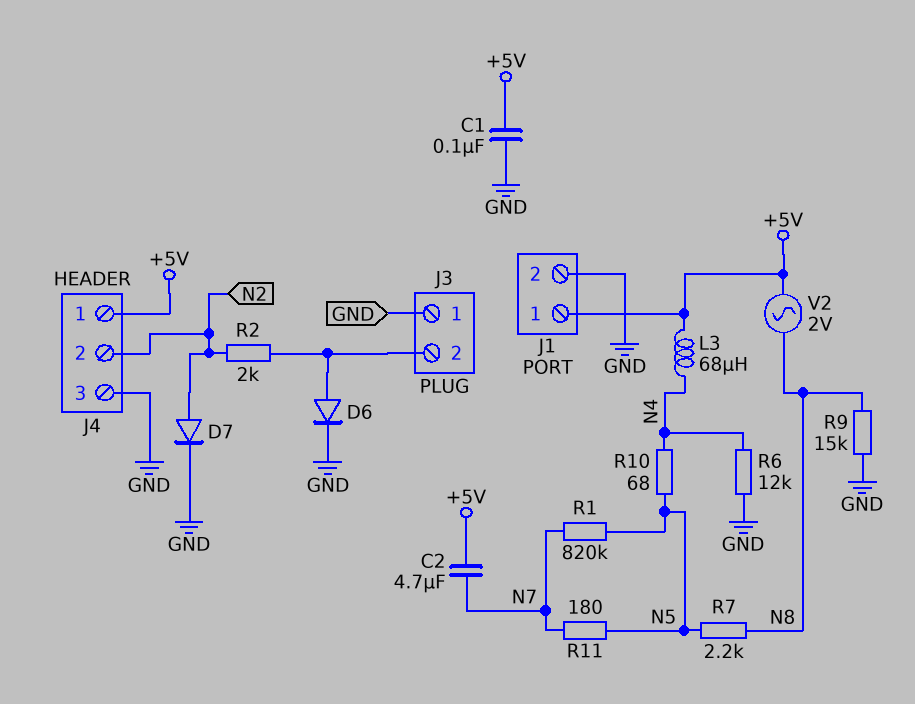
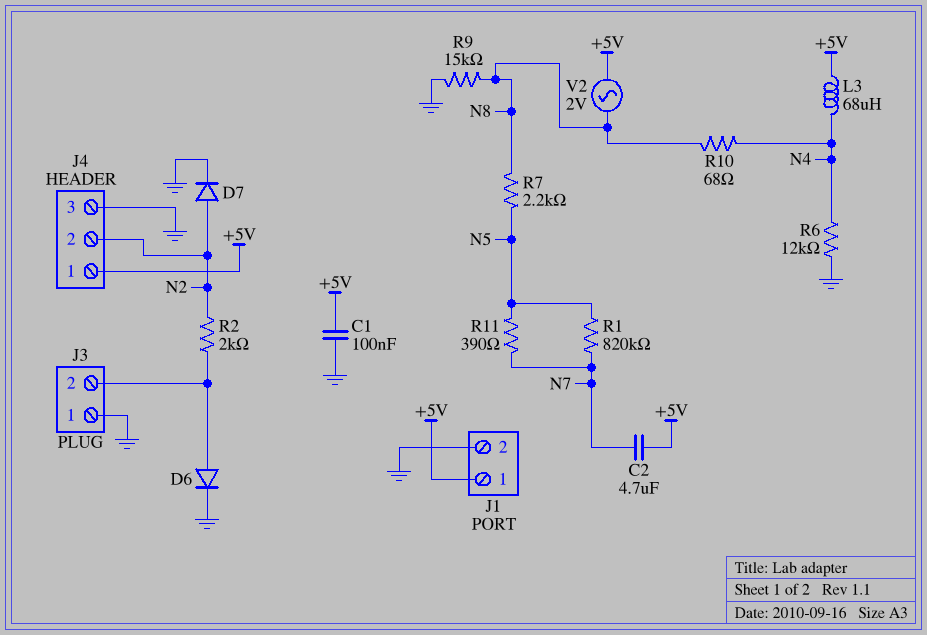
R10: 68 (N4, N5) -> 68 (N4, N8)
R11: 180 (N5, N7) -> 390 (N5, N7)

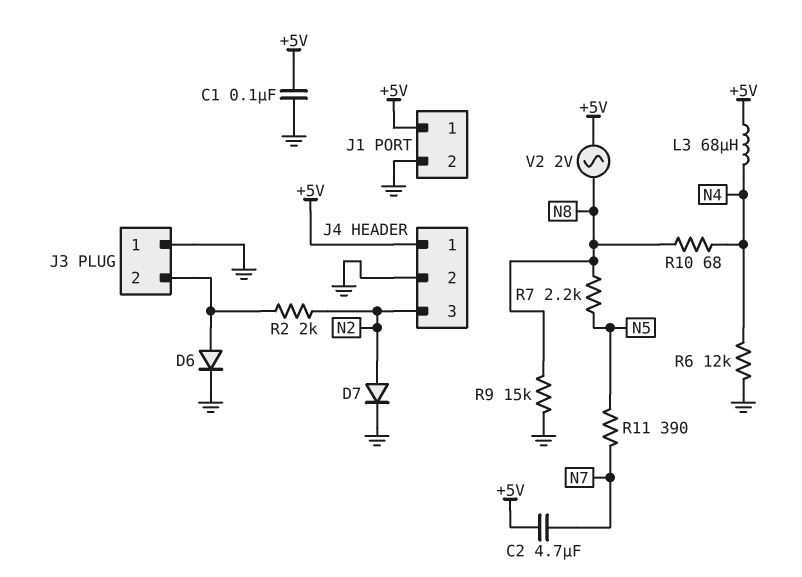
J4 pin 2: N2 -> GND
J4 pin 3: GND -> N2
R1: 820k (N5, N7) -> none

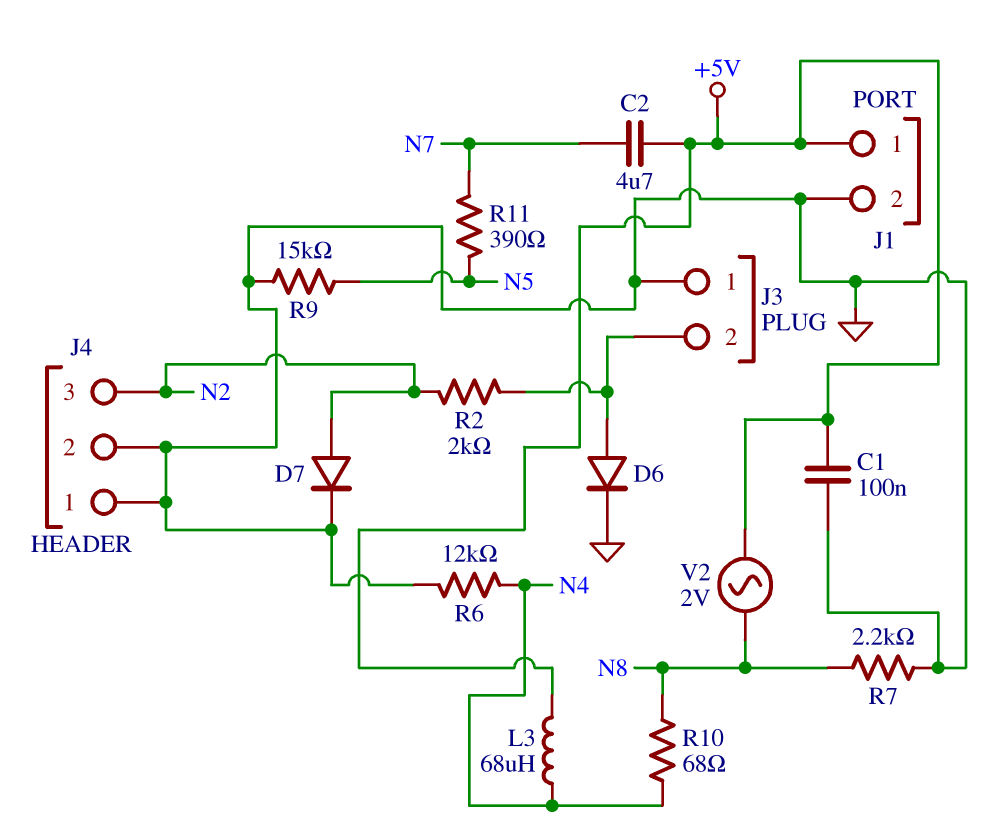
J4 pin 1: +5V -> GND
R7: 2.2k (N5, N8) -> 2.2k (GND, N8)
R9: 15k (GND, N8) -> 15k (GND, N5)

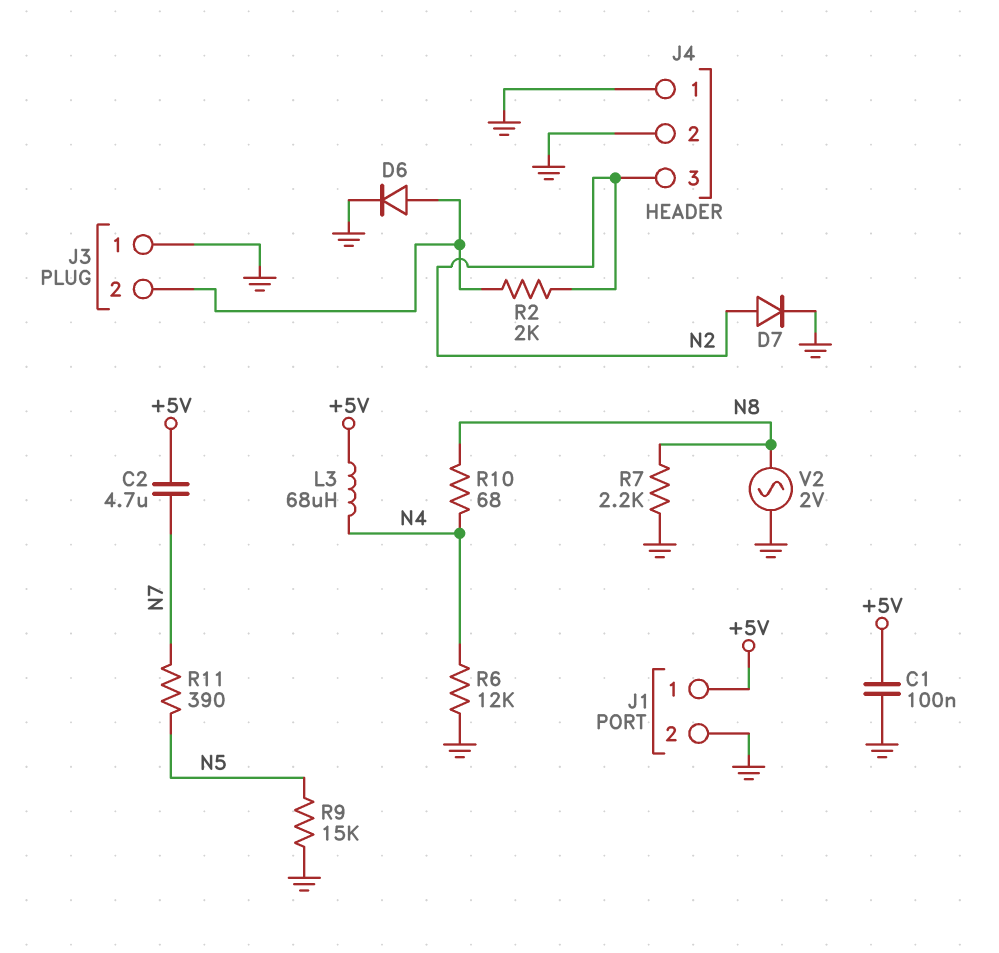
V2: AC 2V (+5V, N8) -> AC 2V (GND, N8)

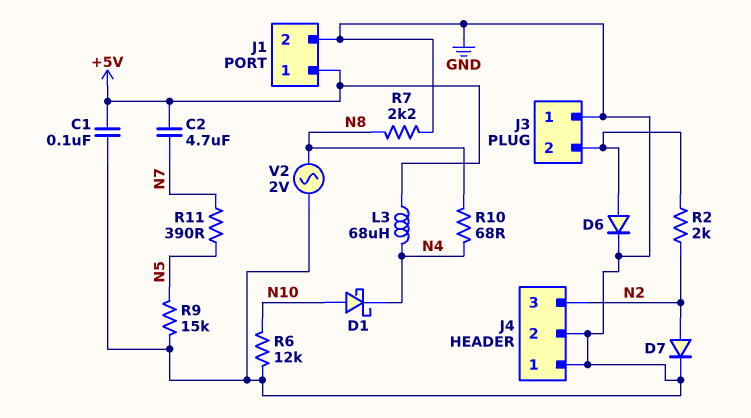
D1: none -> schottky (A N10, K N4)
R6: 12k (GND, N4) -> 12k (GND, N10)

